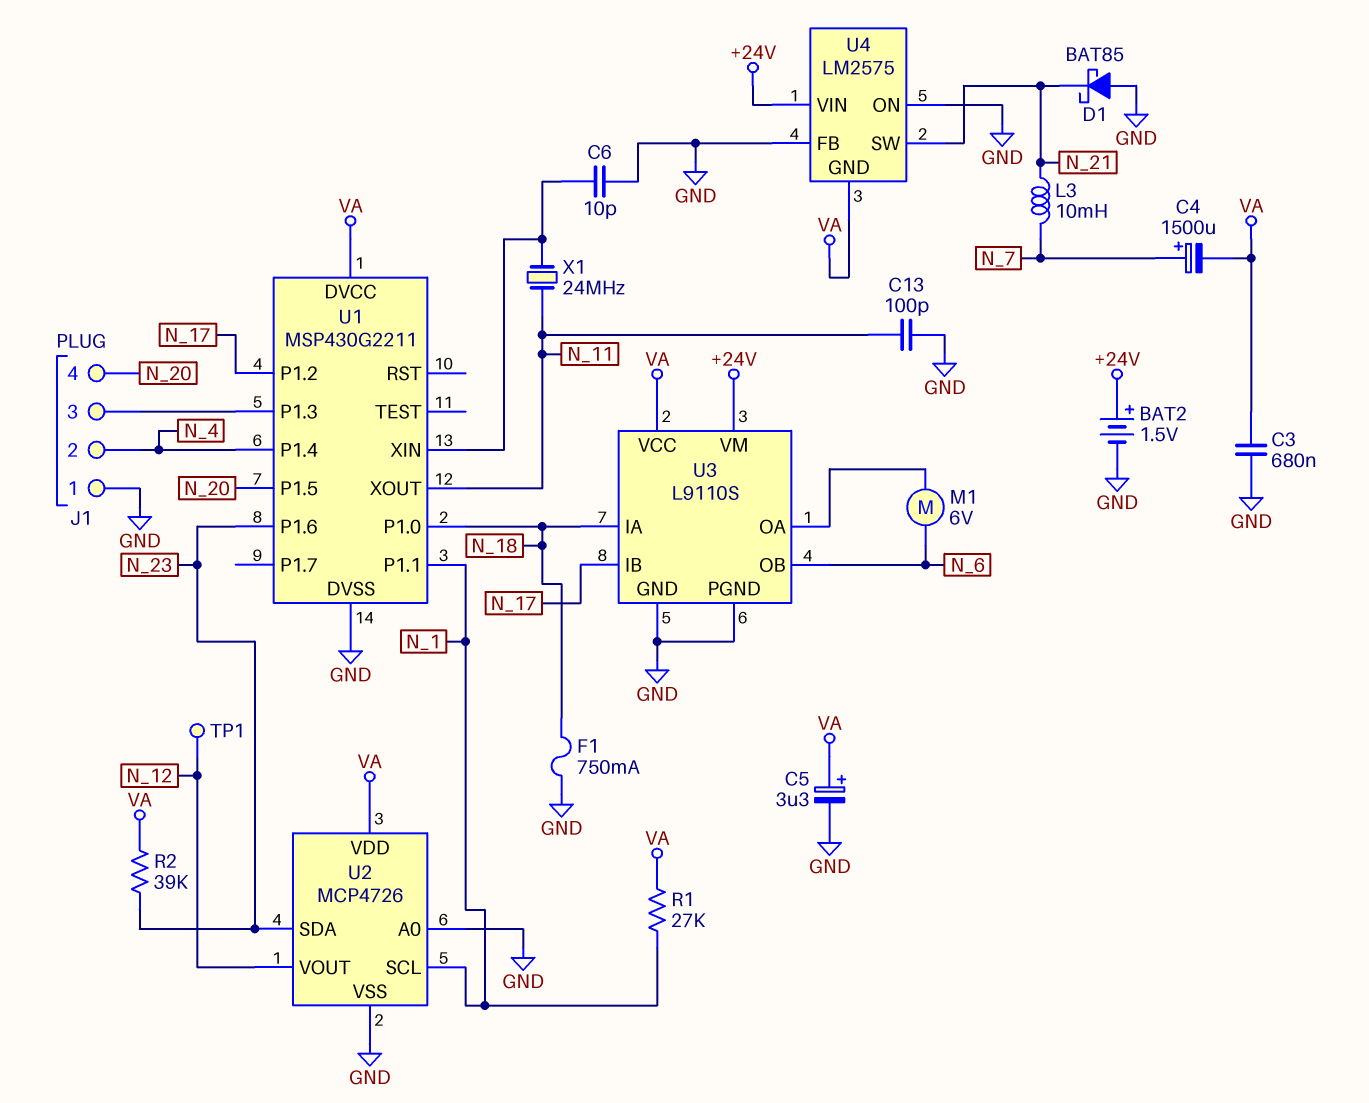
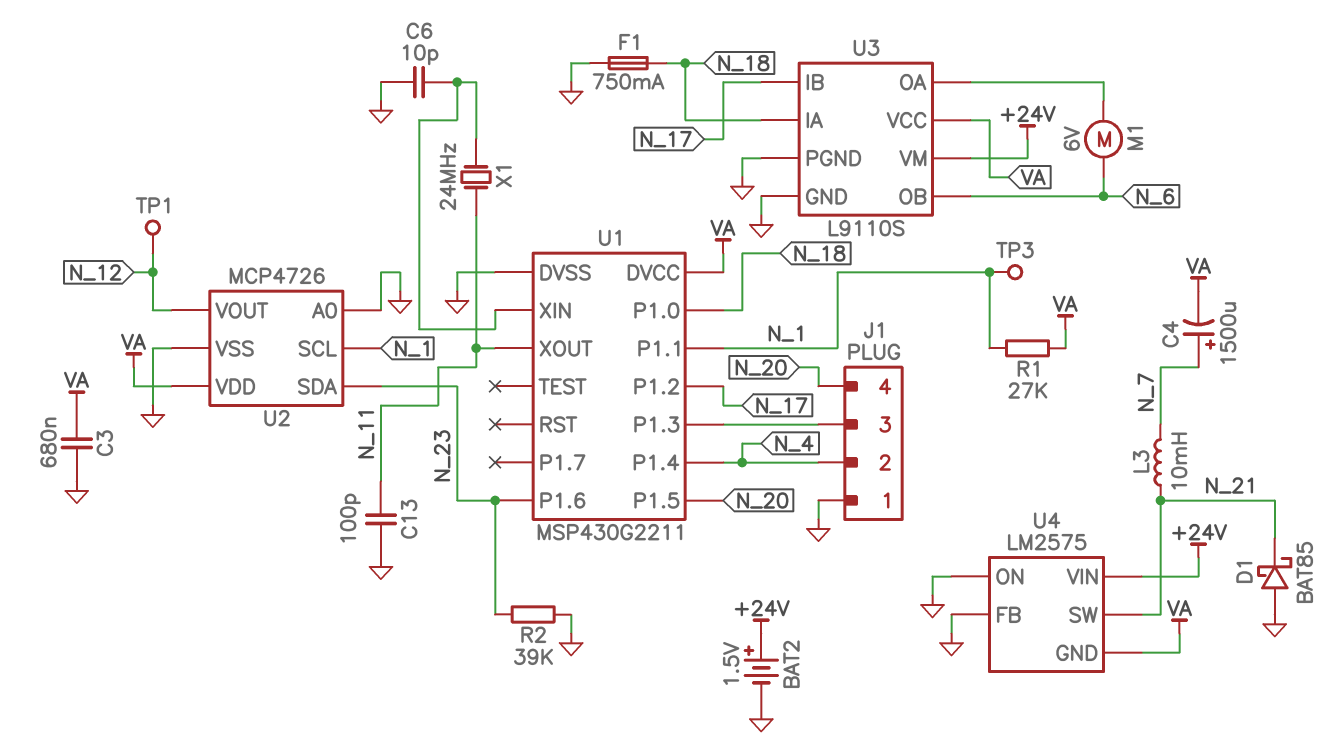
C5: 3.3uF (plus VA, minus GND) -> none
R2: 39k (N_23, VA) -> 39k (GND, N_23)
TP3: none -> test point (N_1)

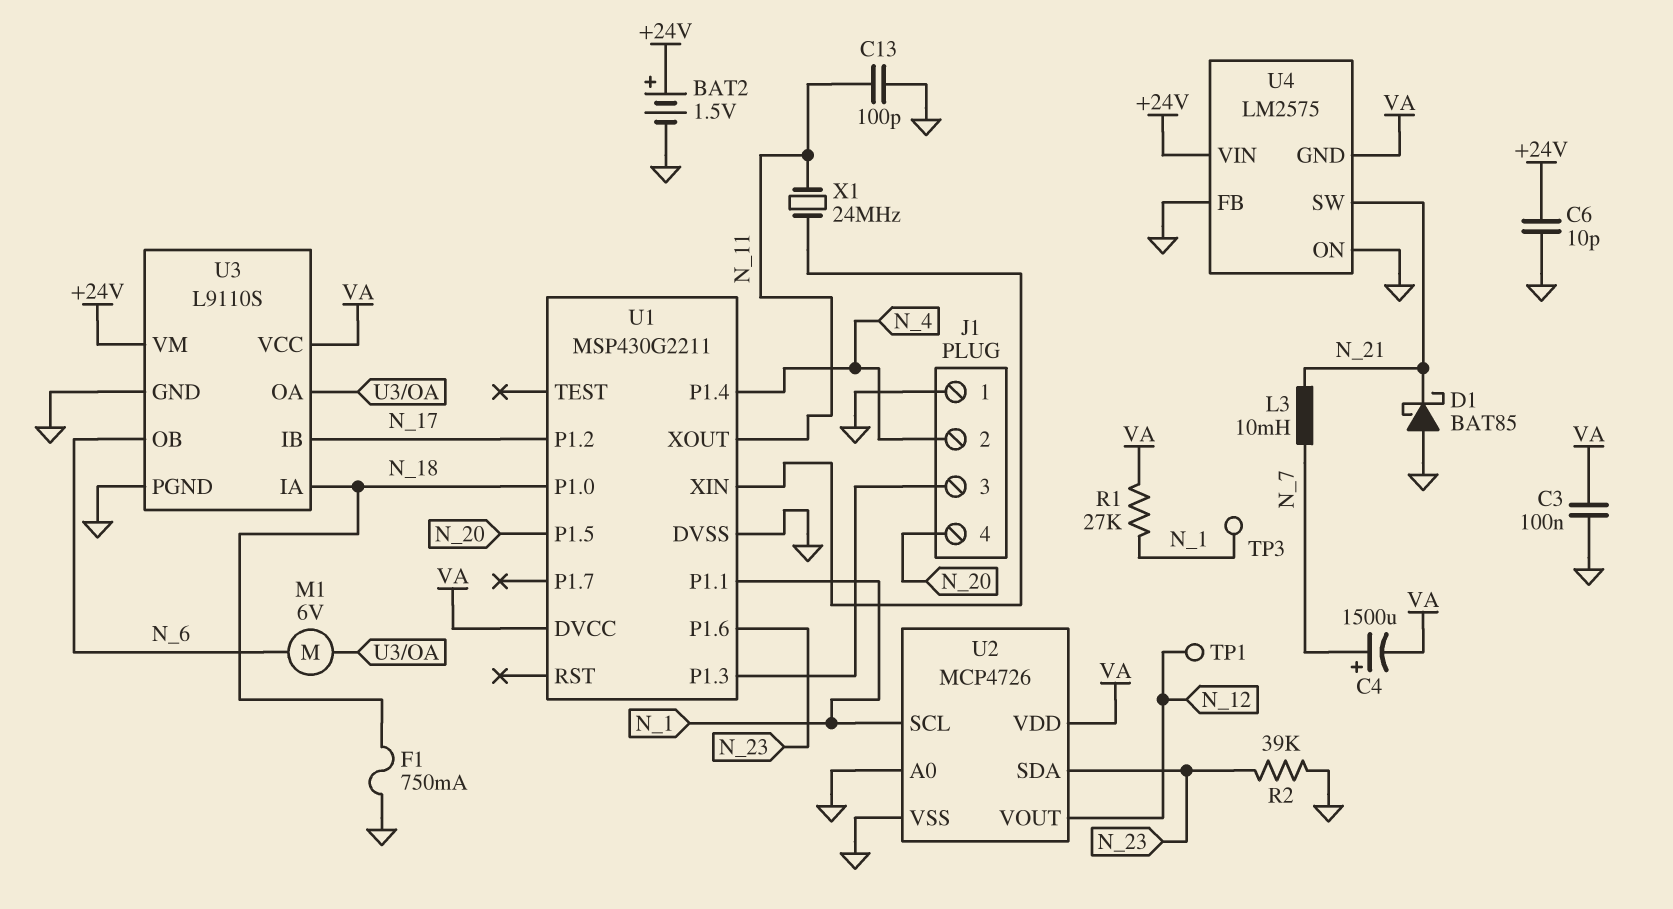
C3: 680nF (GND, VA) -> 100nF (GND, VA)
C6: 10pF (GND, U1/XIN) -> 10pF (+24V, GND)

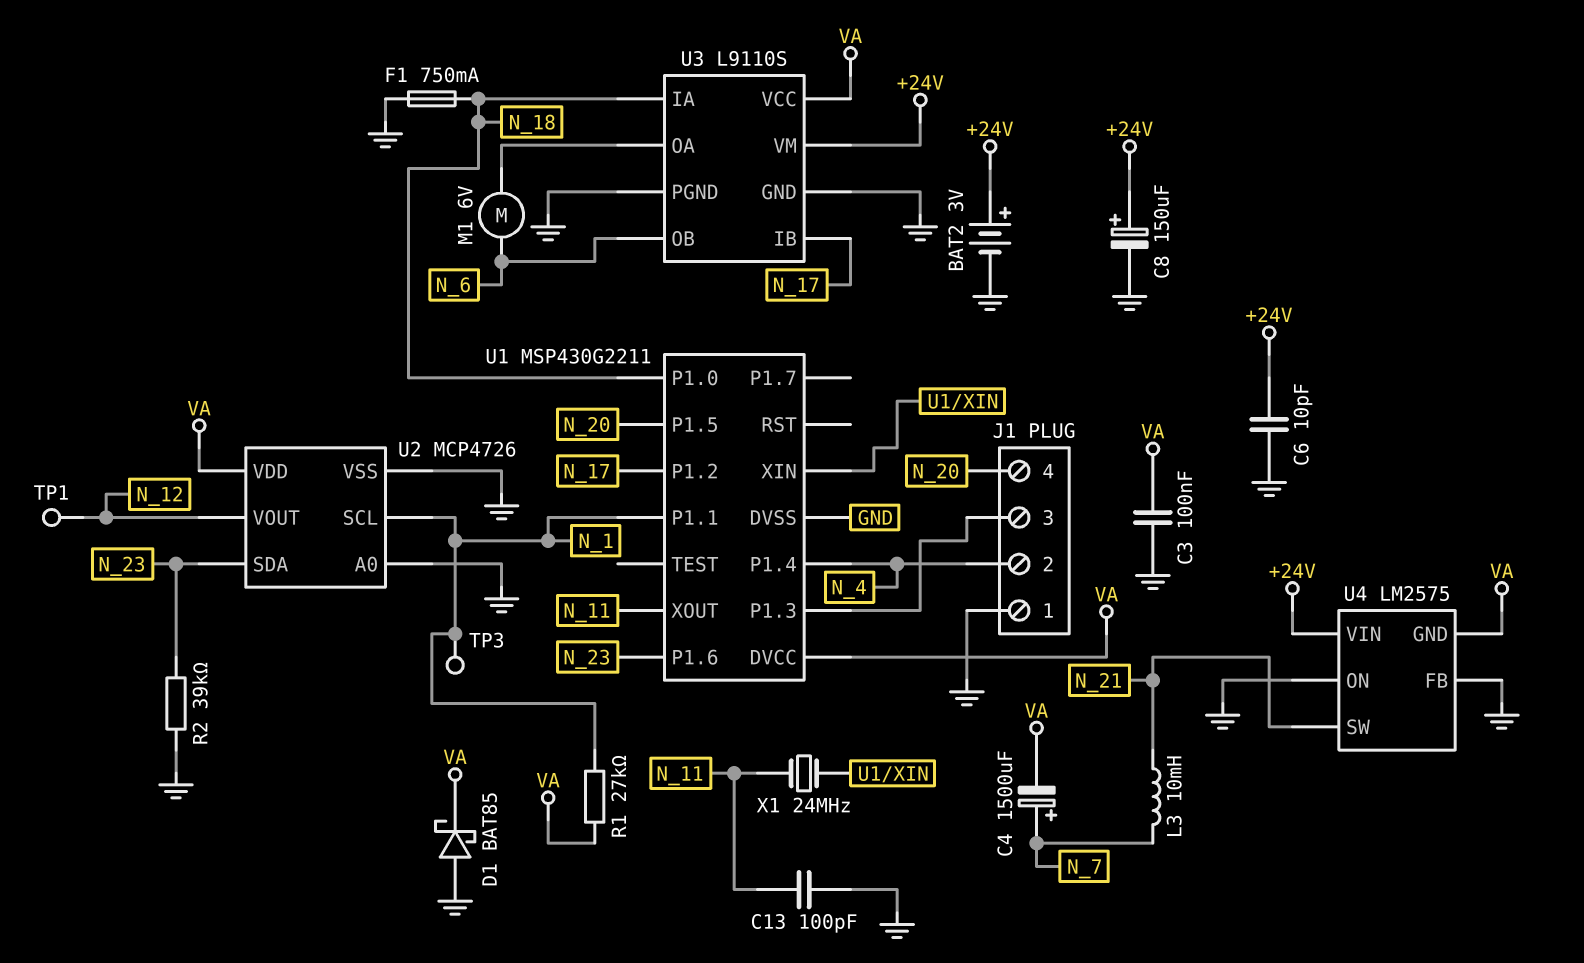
BAT2: 1.5V (plus +24V, minus GND) -> 3V (plus +24V, minus GND)
C8: none -> 150uF (plus +24V, minus GND)
D1: schottky BAT85 (A GND, K N_21) -> schottky BAT85 (A GND, K VA)

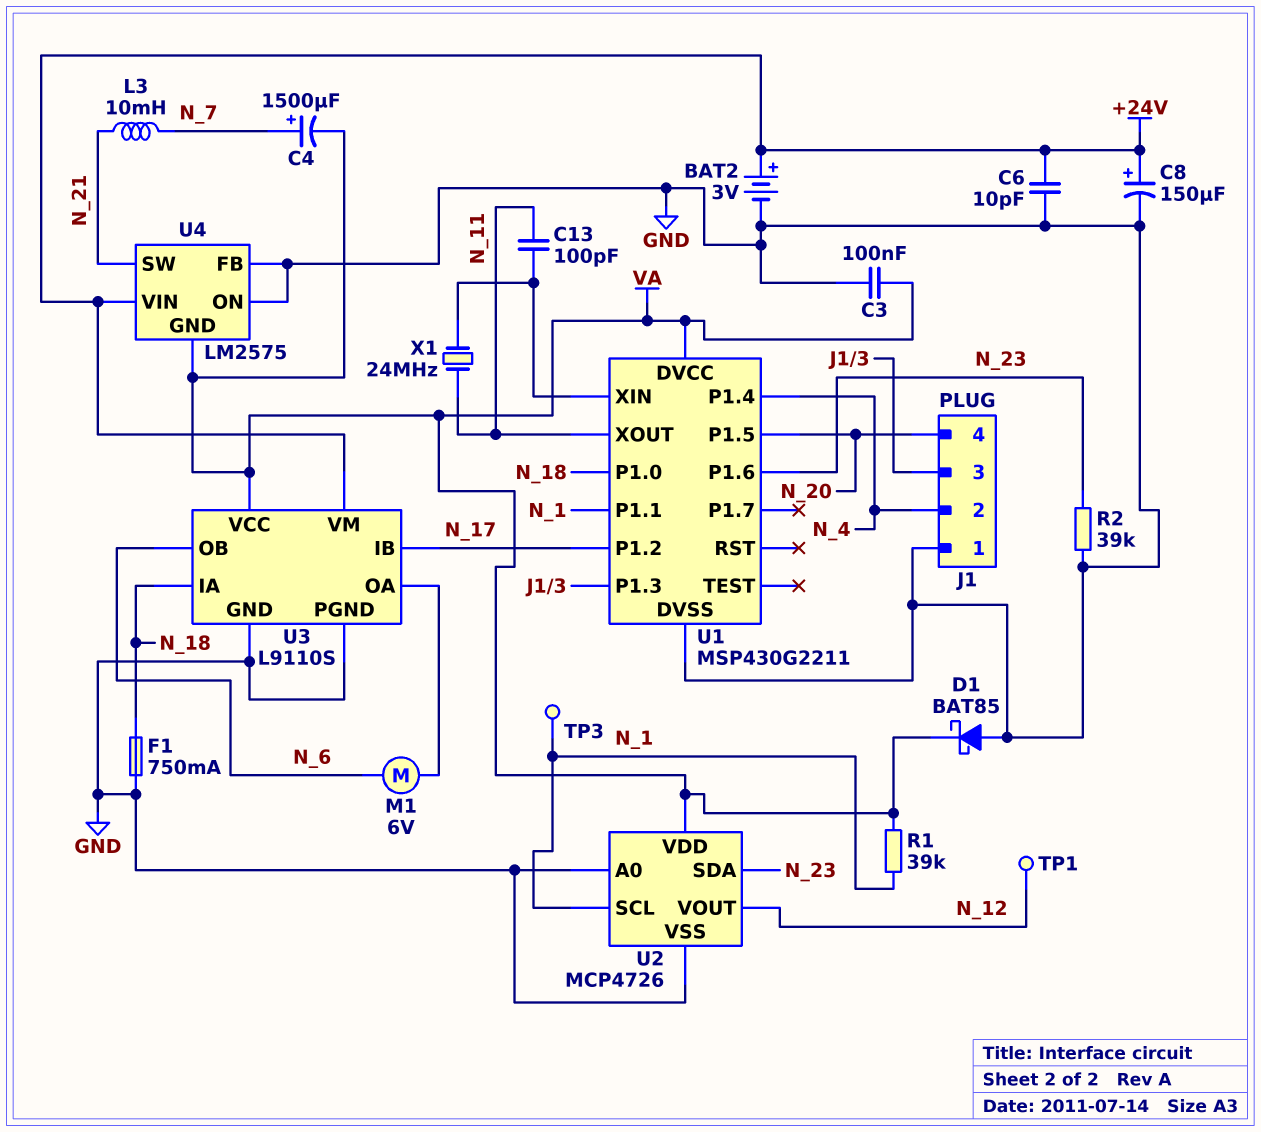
C13: 100pF (GND, N_11) -> 100pF (N_11, U1/XIN)
R1: 27k (N_1, VA) -> 39k (N_1, VA)

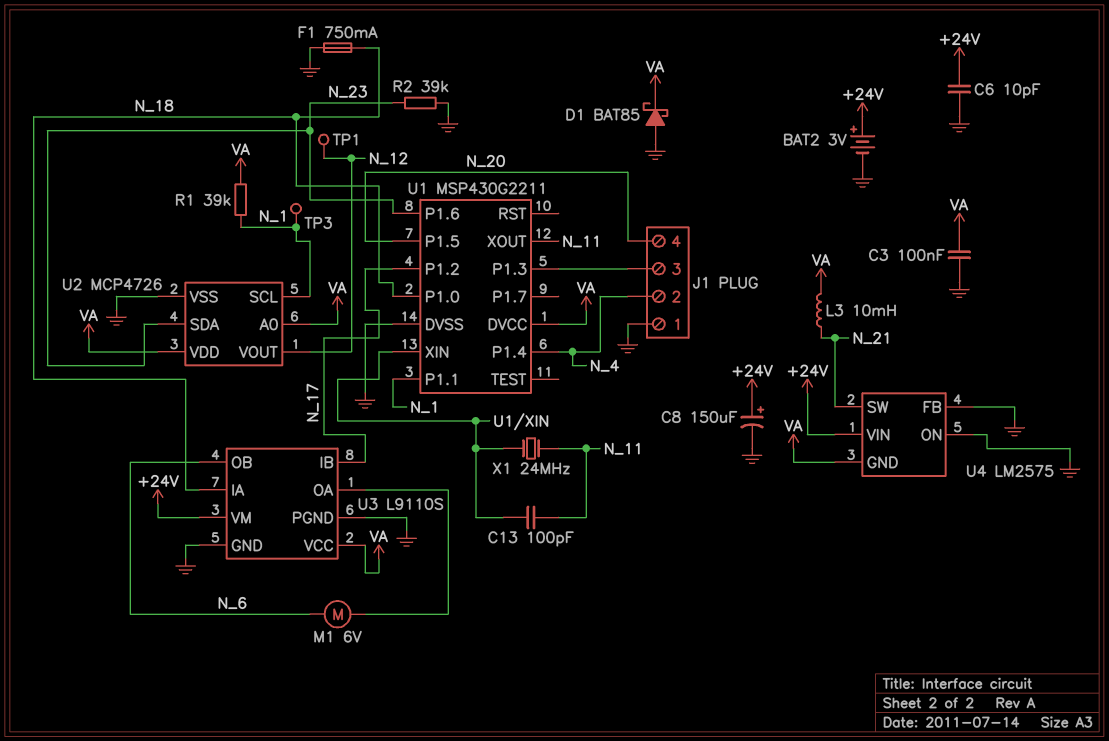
C4: 1500uF (plus N_7, minus VA) -> none
L3: 10mH (N_7, N_21) -> 10mH (N_21, VA)
U2 pin A0: GND -> VA

